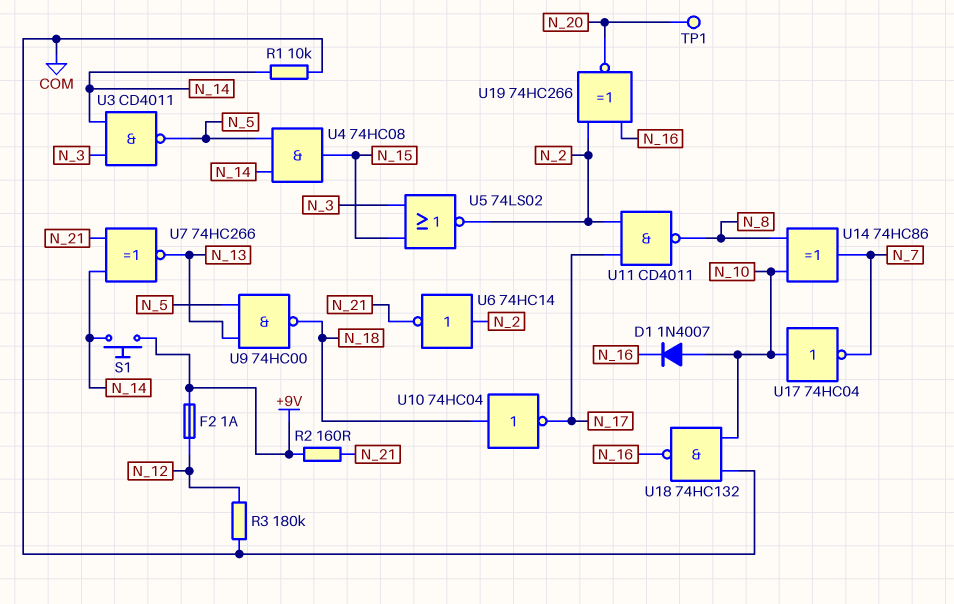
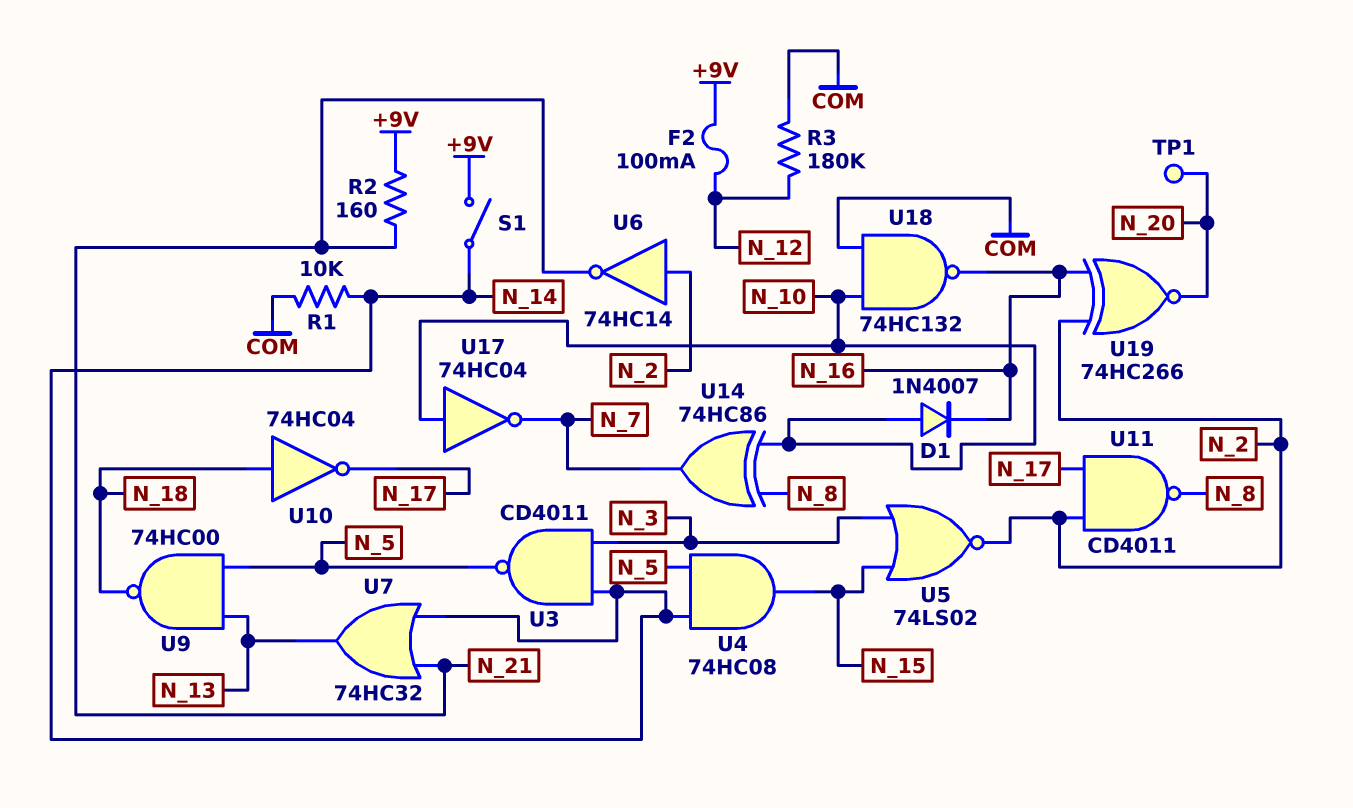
F2: 1A (+9V, N_12) -> 100mA (+9V, N_12)
S1: button (+9V, N_14) -> switch (+9V, N_14)
U7: XNOR 74HC266 (in N_14, in N_21, out N_13) -> OR 74HC32 (in N_14, in N_21, out N_13)

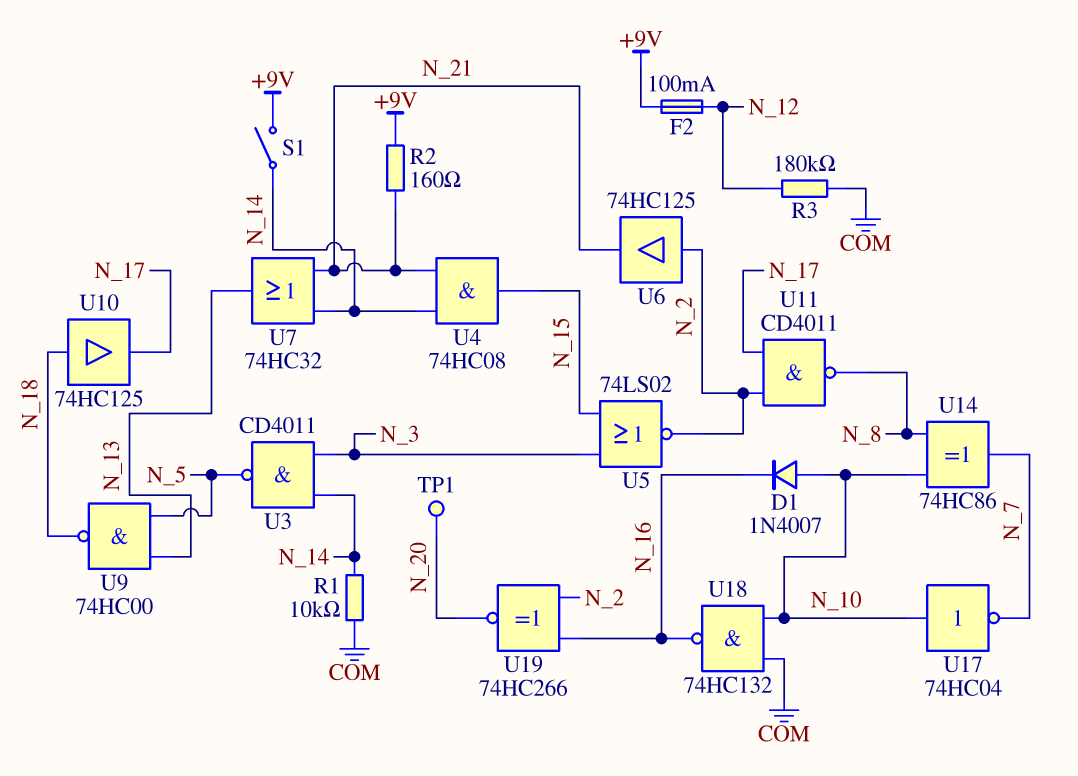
U4: AND 74HC08 (in N_5, in N_14, out N_15) -> AND 74HC08 (in N_14, in N_21, out N_15)
U6: NOT 74HC14 (in N_2, out N_21) -> buffer 74HC125 (in N_2, out N_21)
U10: NOT 74HC04 (in N_18, out N_17) -> buffer 74HC125 (in N_18, out N_17)

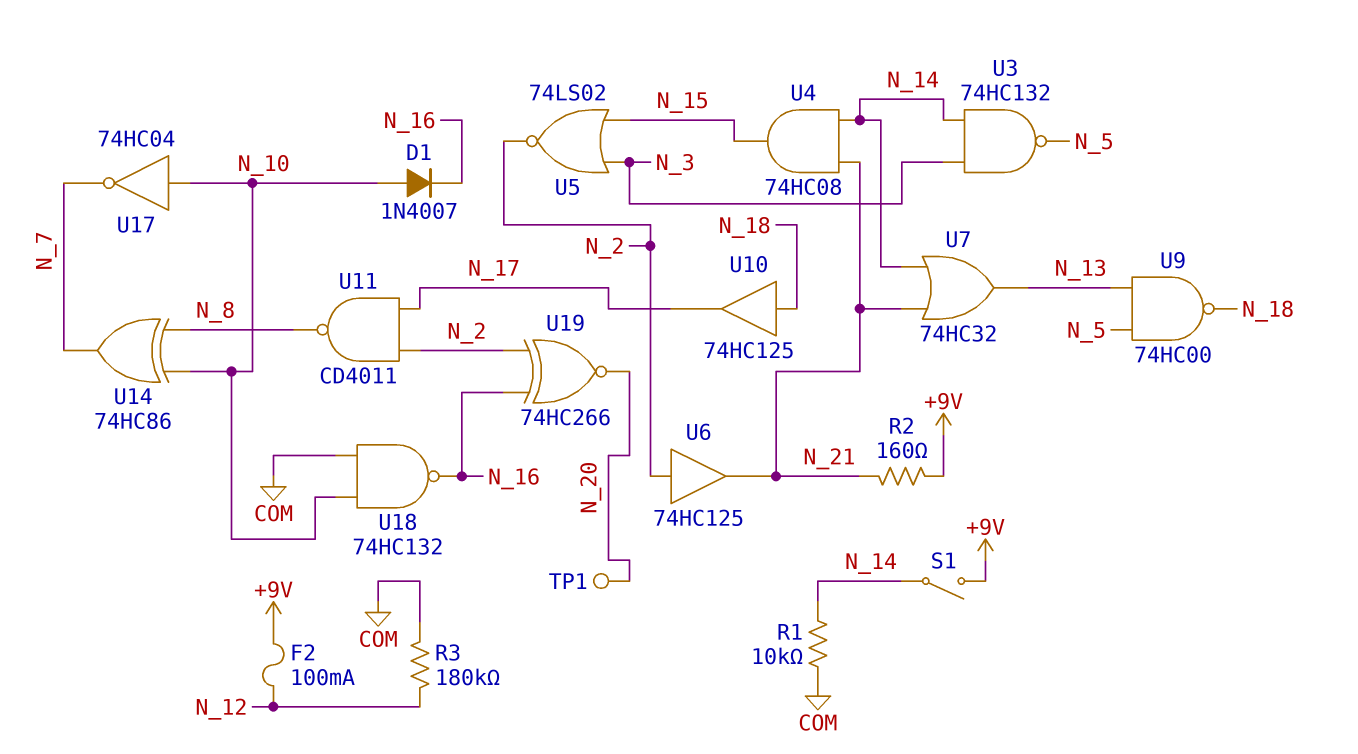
U3: NAND CD4011 (in N_3, in N_14, out N_5) -> NAND 74HC132 (in N_3, in N_14, out N_5)

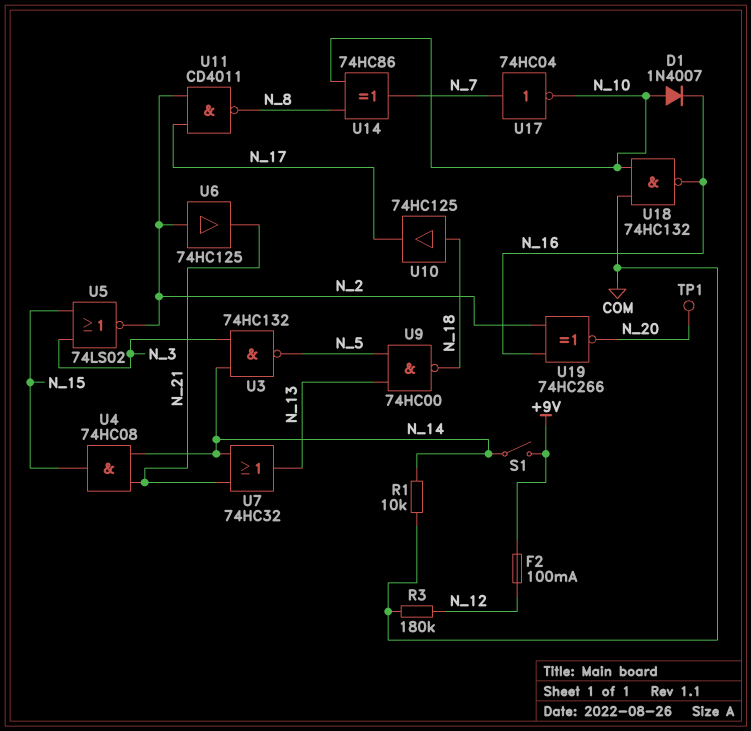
R2: 160 (+9V, N_21) -> none
U17: NOT 74HC04 (in N_10, out N_7) -> NOT 74HC04 (in N_7, out N_10)

